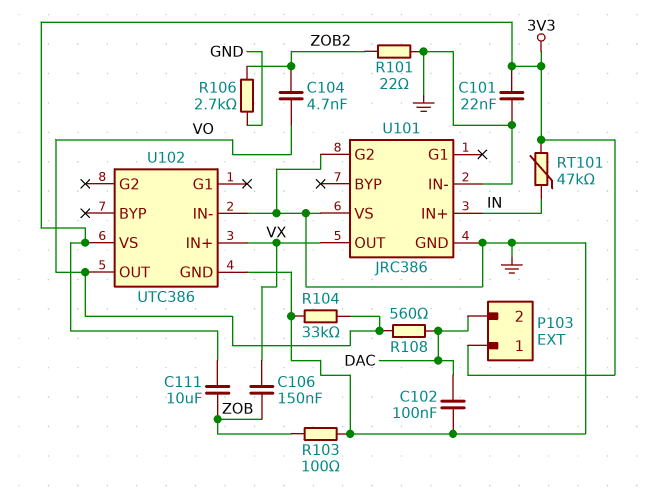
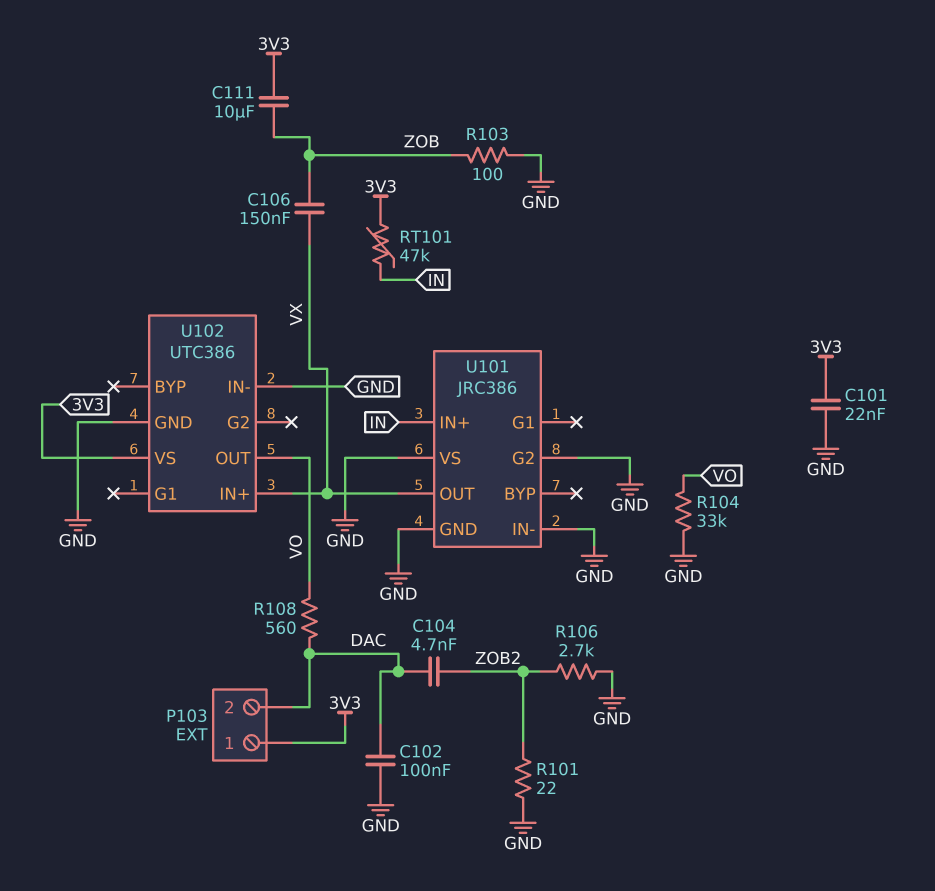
C104: 4.7nF (VO, ZOB2) -> 4.7nF (DAC, ZOB2)

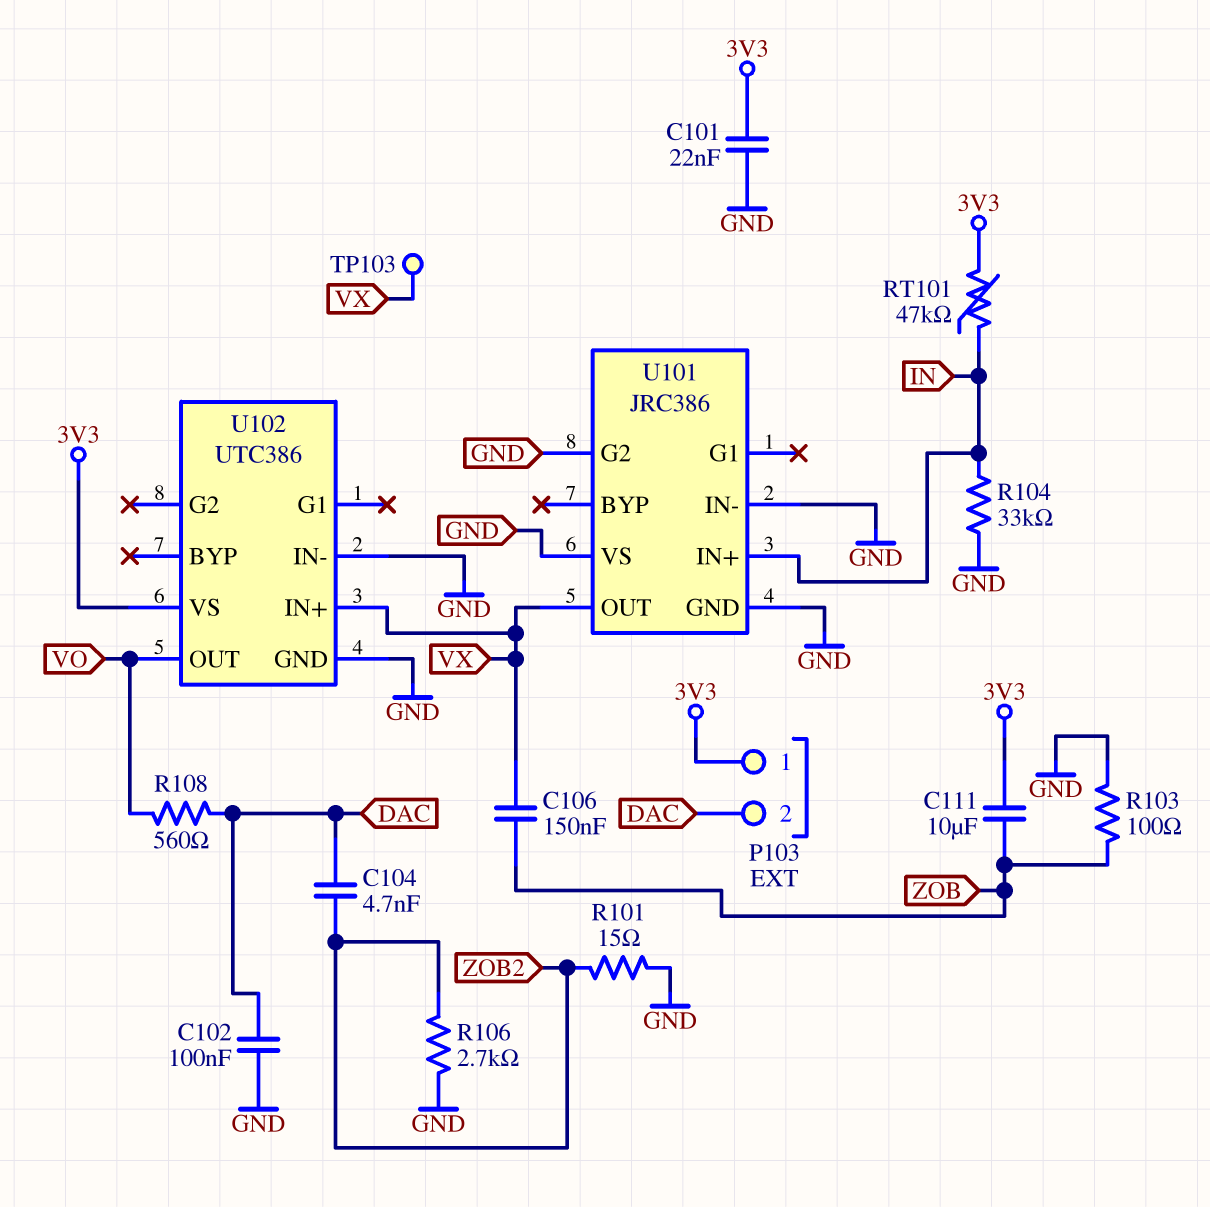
R101: 22 (GND, ZOB2) -> 15 (GND, ZOB2)
R104: 33k (GND, VO) -> 33k (GND, IN)
TP103: none -> test point (VX)

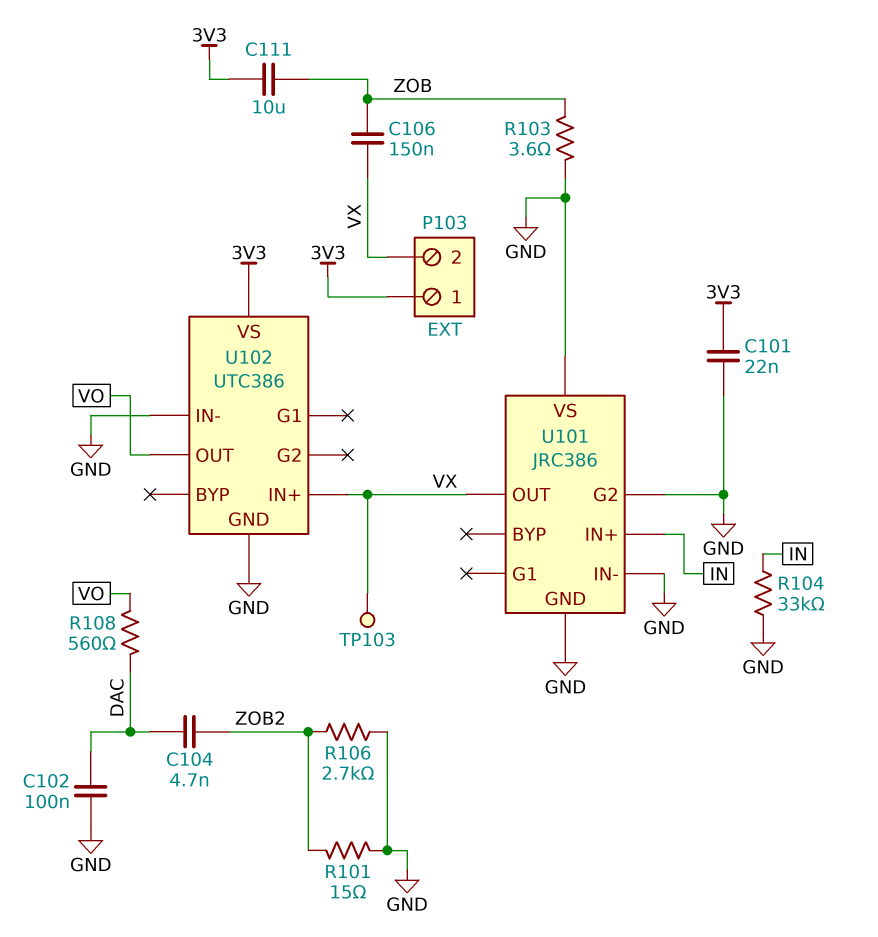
P103 pin 2: DAC -> VX
R103: 100 (GND, ZOB) -> 3.6 (GND, ZOB)
RT101: 47k (3V3, IN) -> none

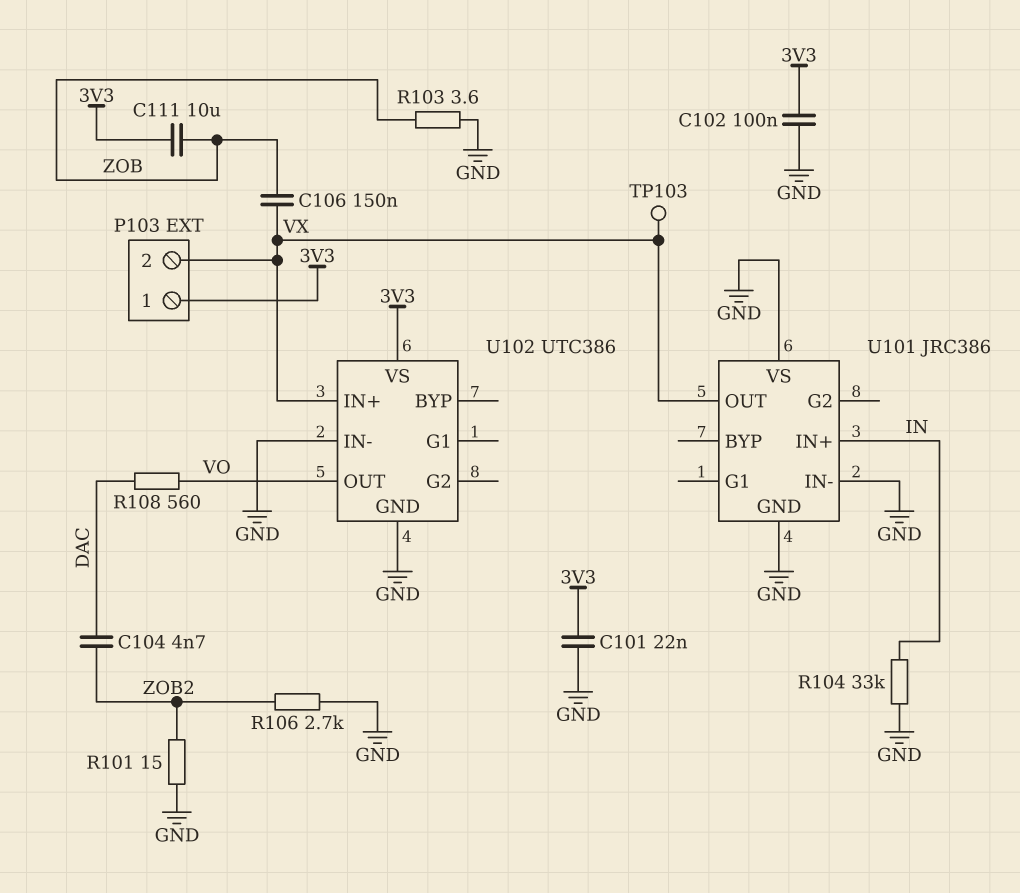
C102: 100nF (DAC, GND) -> 100nF (3V3, GND)
U101 pin G2: GND -> none

